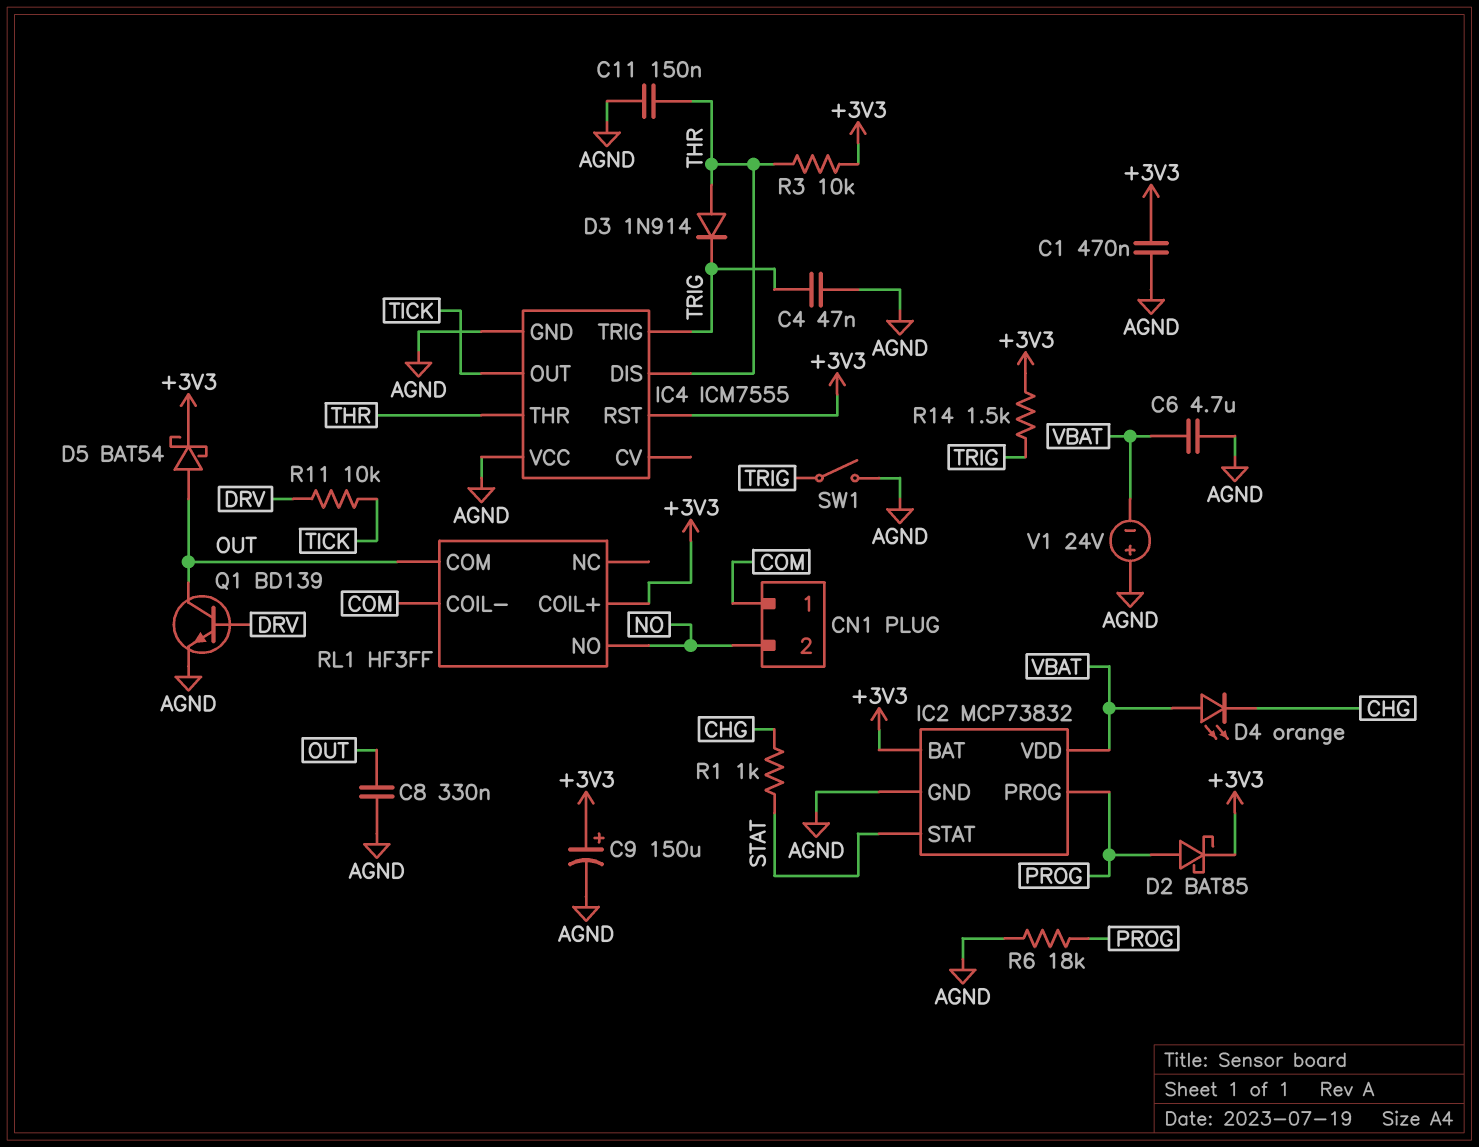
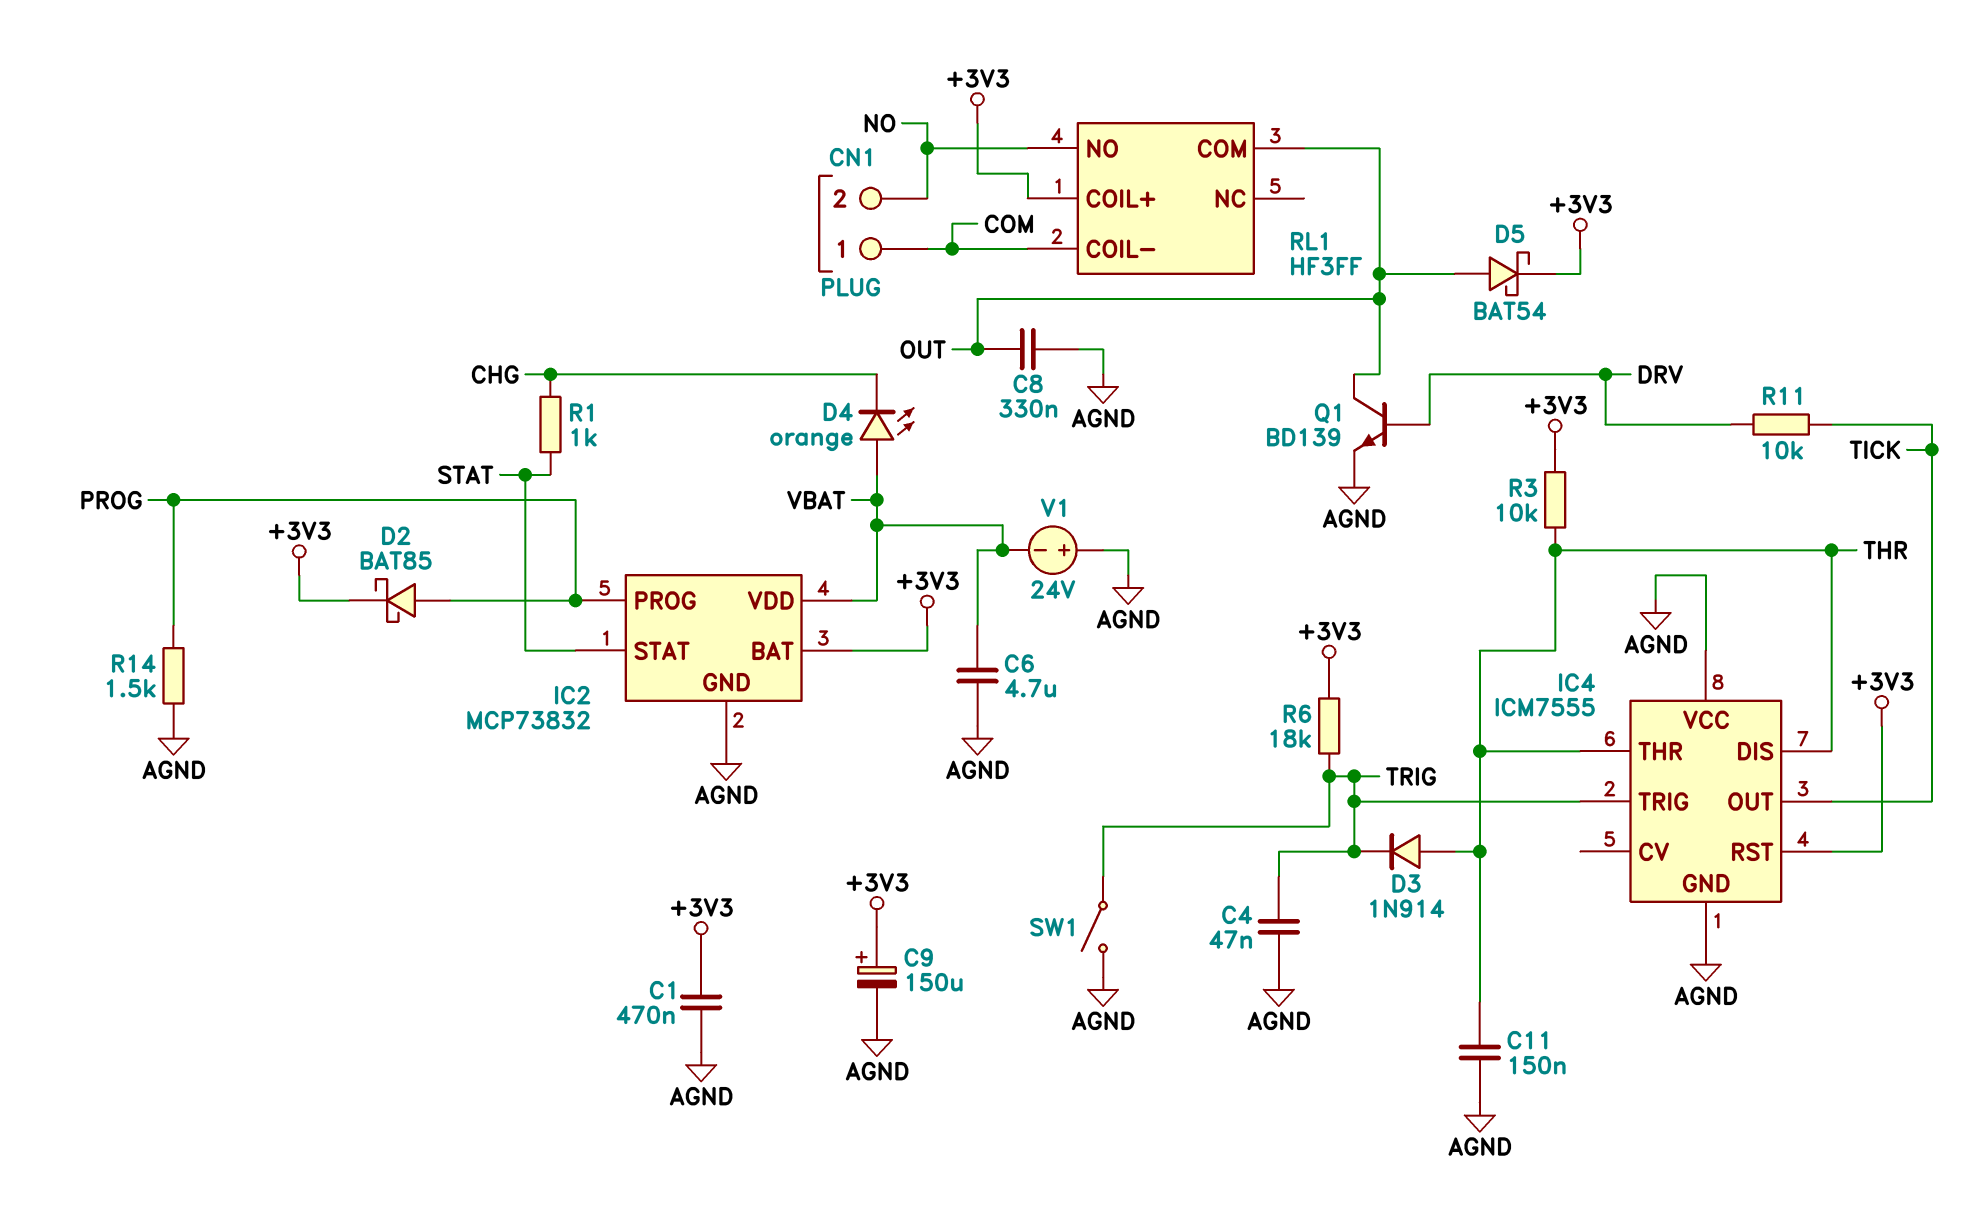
R6: 18k (AGND, PROG) -> 18k (+3V3, TRIG)
R14: 1.5k (+3V3, TRIG) -> 1.5k (AGND, PROG)

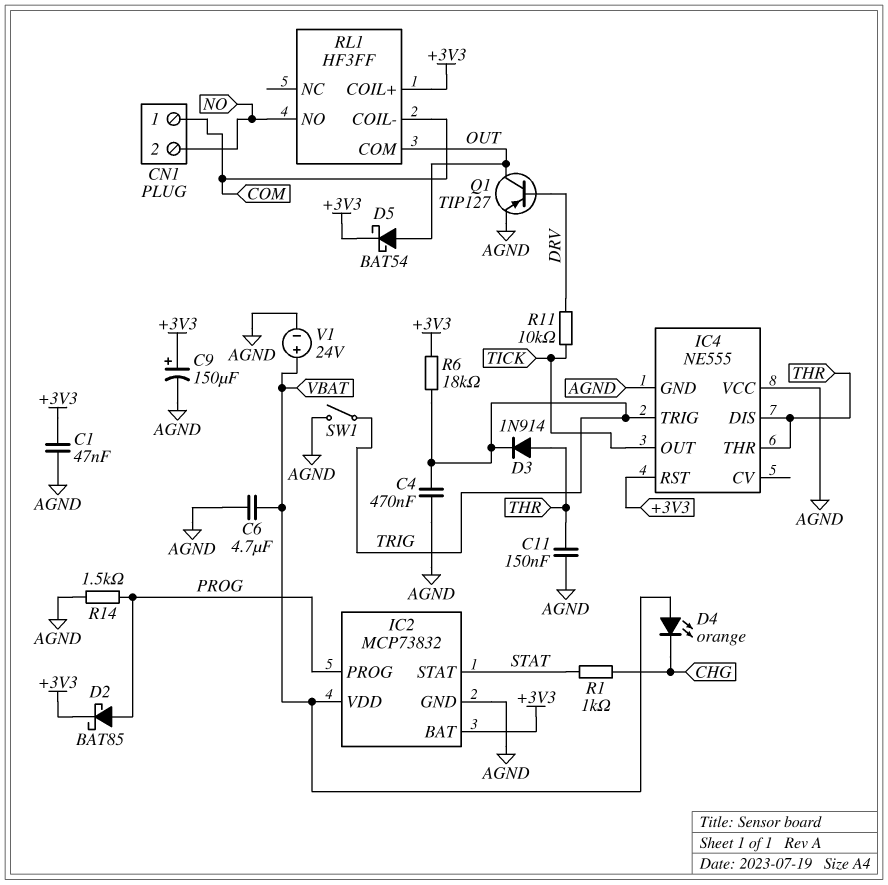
C1: 470nF (+3V3, AGND) -> 47nF (+3V3, AGND)
C4: 47nF (AGND, TRIG) -> 470nF (AGND, TRIG)
C8: 330nF (AGND, OUT) -> none
IC4: ICM7555 -> NE555
Q1: NPN BD139 (B DRV, C OUT, E AGND) -> PNP TIP127 (B DRV, C OUT, E AGND)
R3: 10k (+3V3, THR) -> none
V1: 24V (plus AGND, minus VBAT) -> 24V (plus VBAT, minus AGND)

